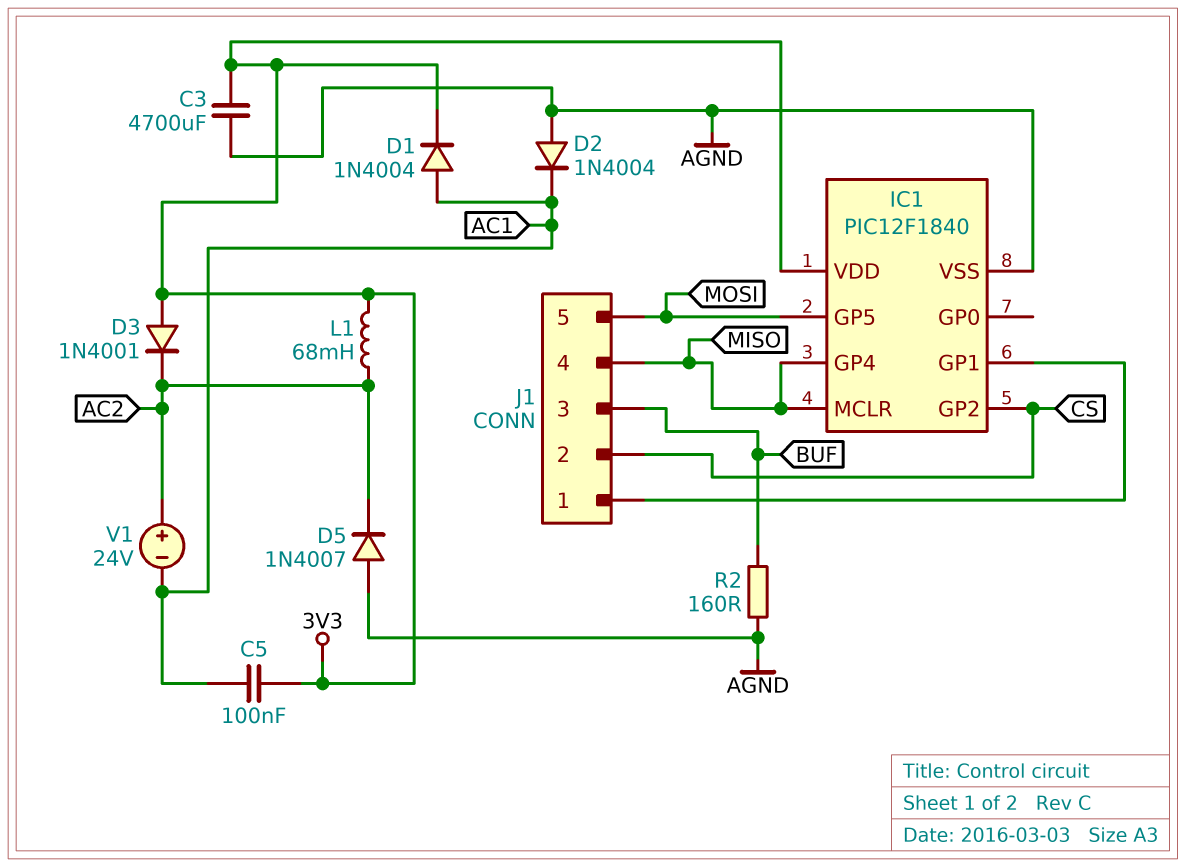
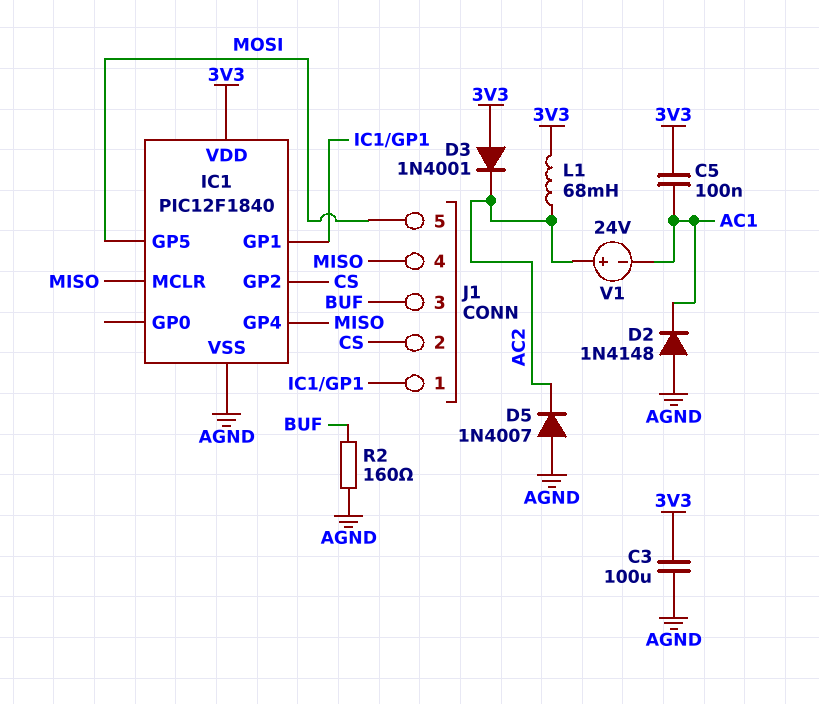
C3: 4700uF (3V3, AGND) -> 100uF (3V3, AGND)
D1: diode 1N4004 (A AC1, K 3V3) -> none
D2: diode 1N4004 (A AGND, K AC1) -> diode 1N4148 (A AGND, K AC1)

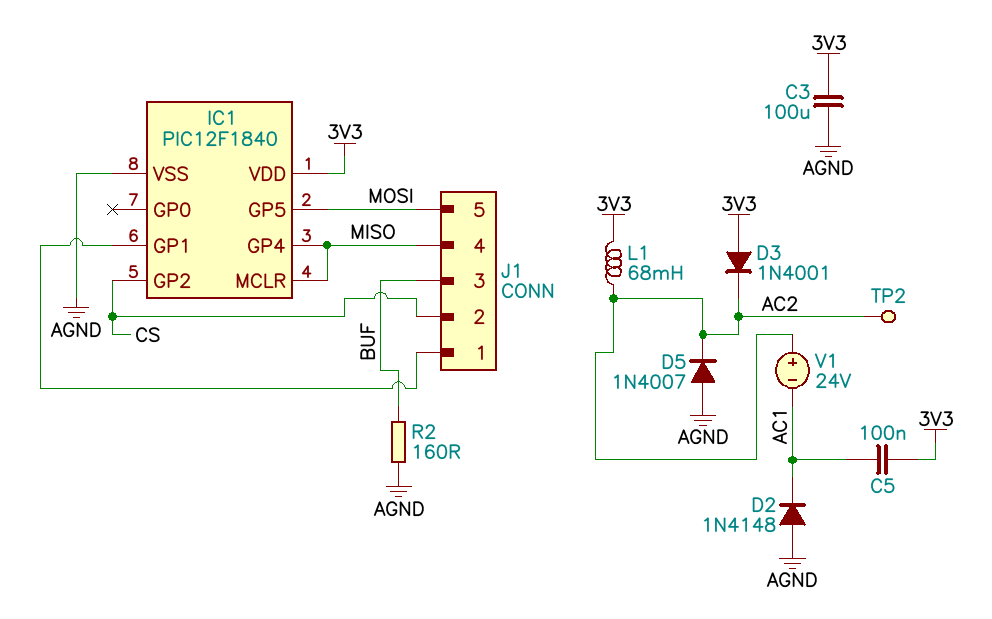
TP2: none -> test point (AC2)

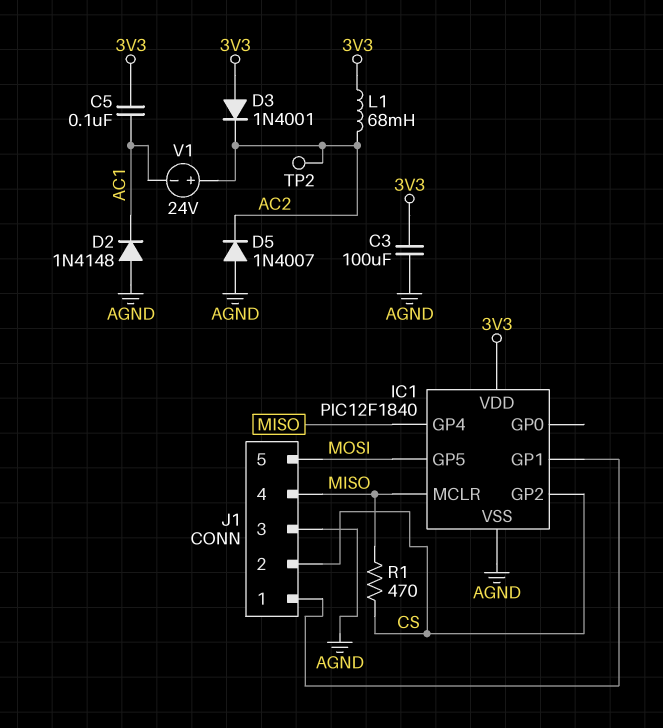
J1 pin 3: BUF -> AGND
R1: none -> 470 (CS, MISO)
R2: 160 (AGND, BUF) -> none

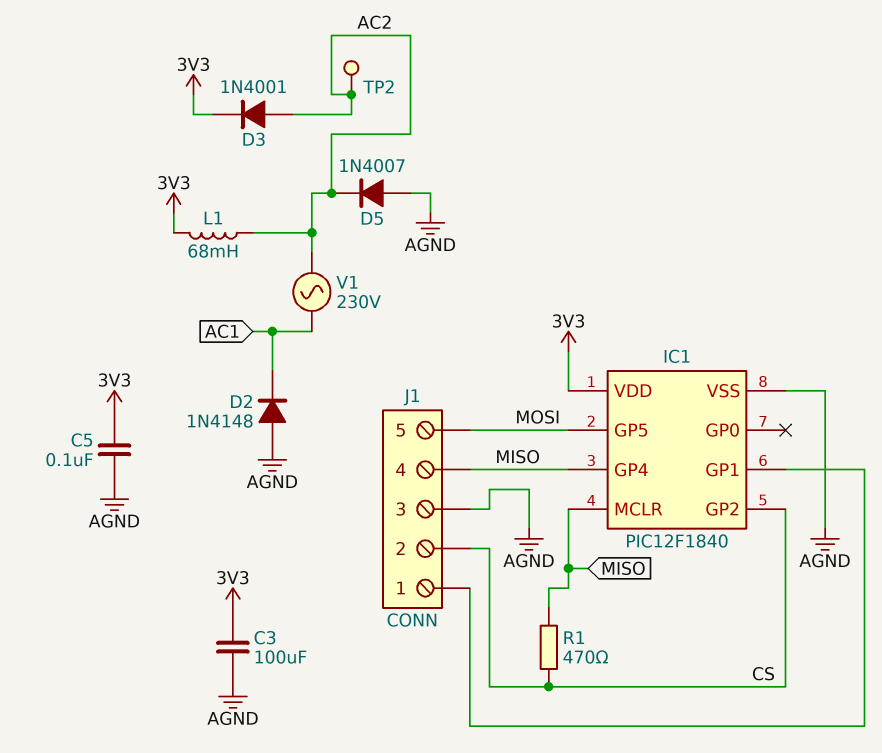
C5: 100nF (3V3, AC1) -> 100nF (3V3, AGND)
D3: diode 1N4001 (A 3V3, K AC2) -> diode 1N4001 (A AC2, K 3V3)
V1: 24V (plus AC2, minus AC1) -> AC 230V (AC1, AC2)

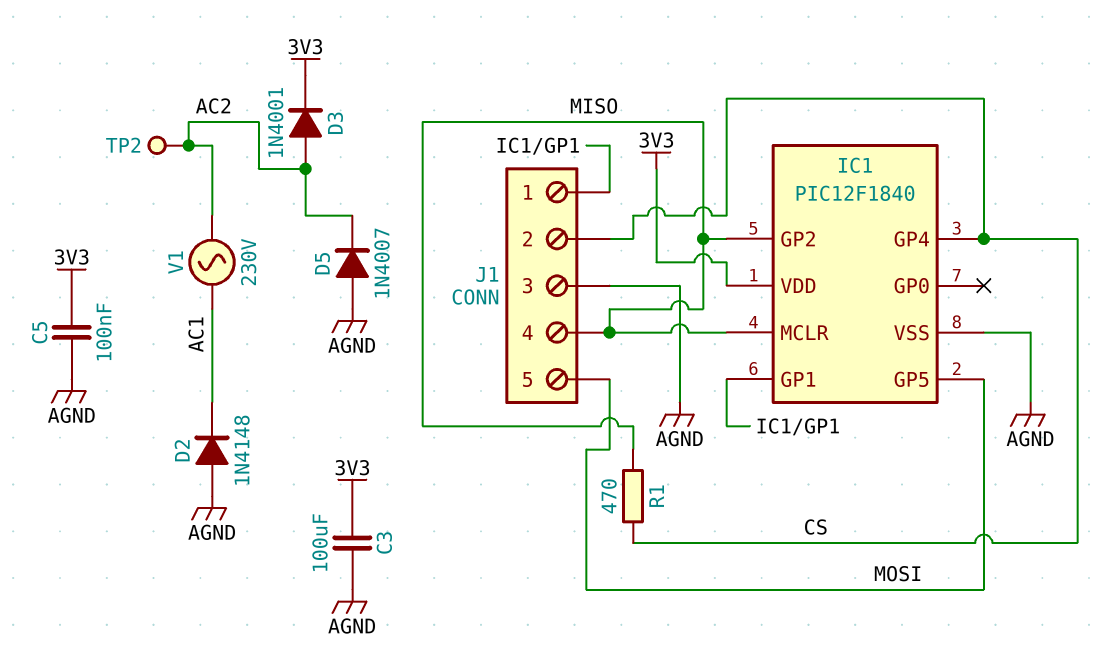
IC1 pin GP2: CS -> MISO
IC1 pin GP4: MISO -> CS
L1: 68mH (3V3, AC2) -> none

